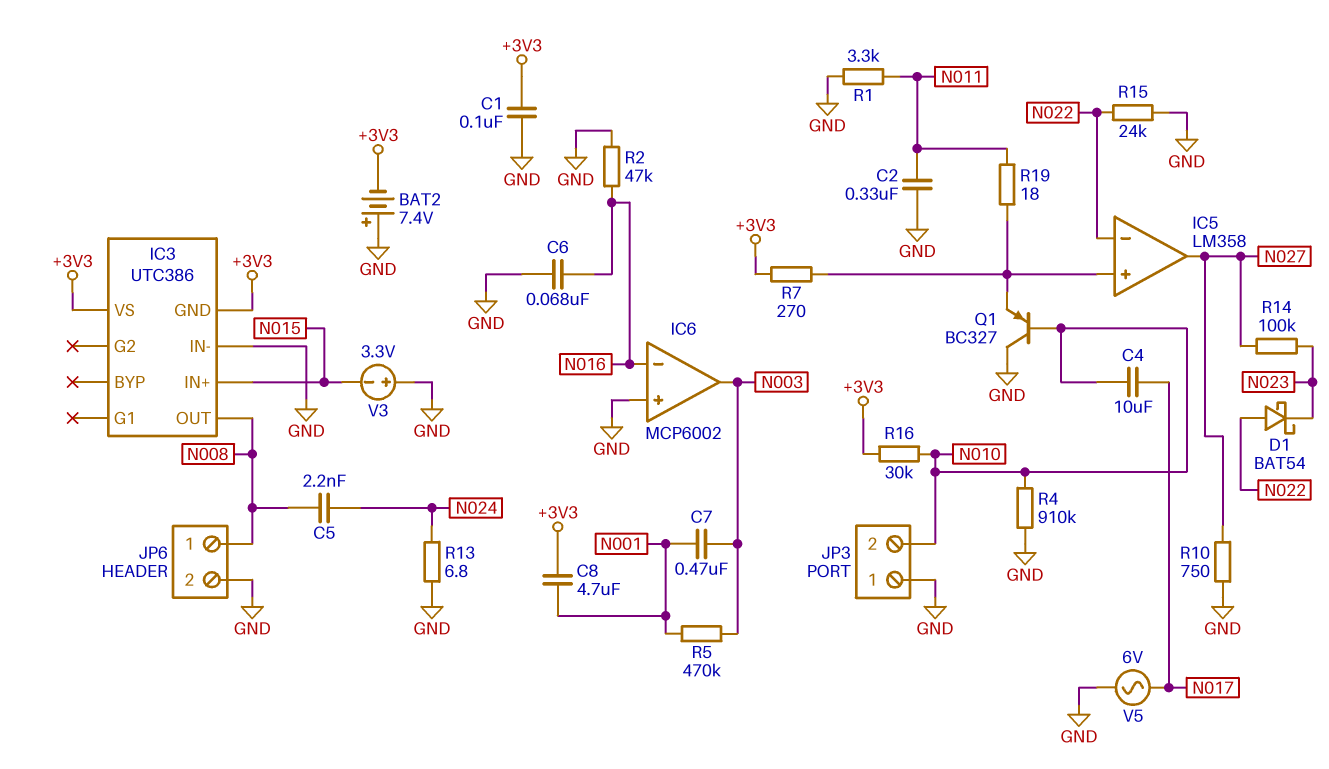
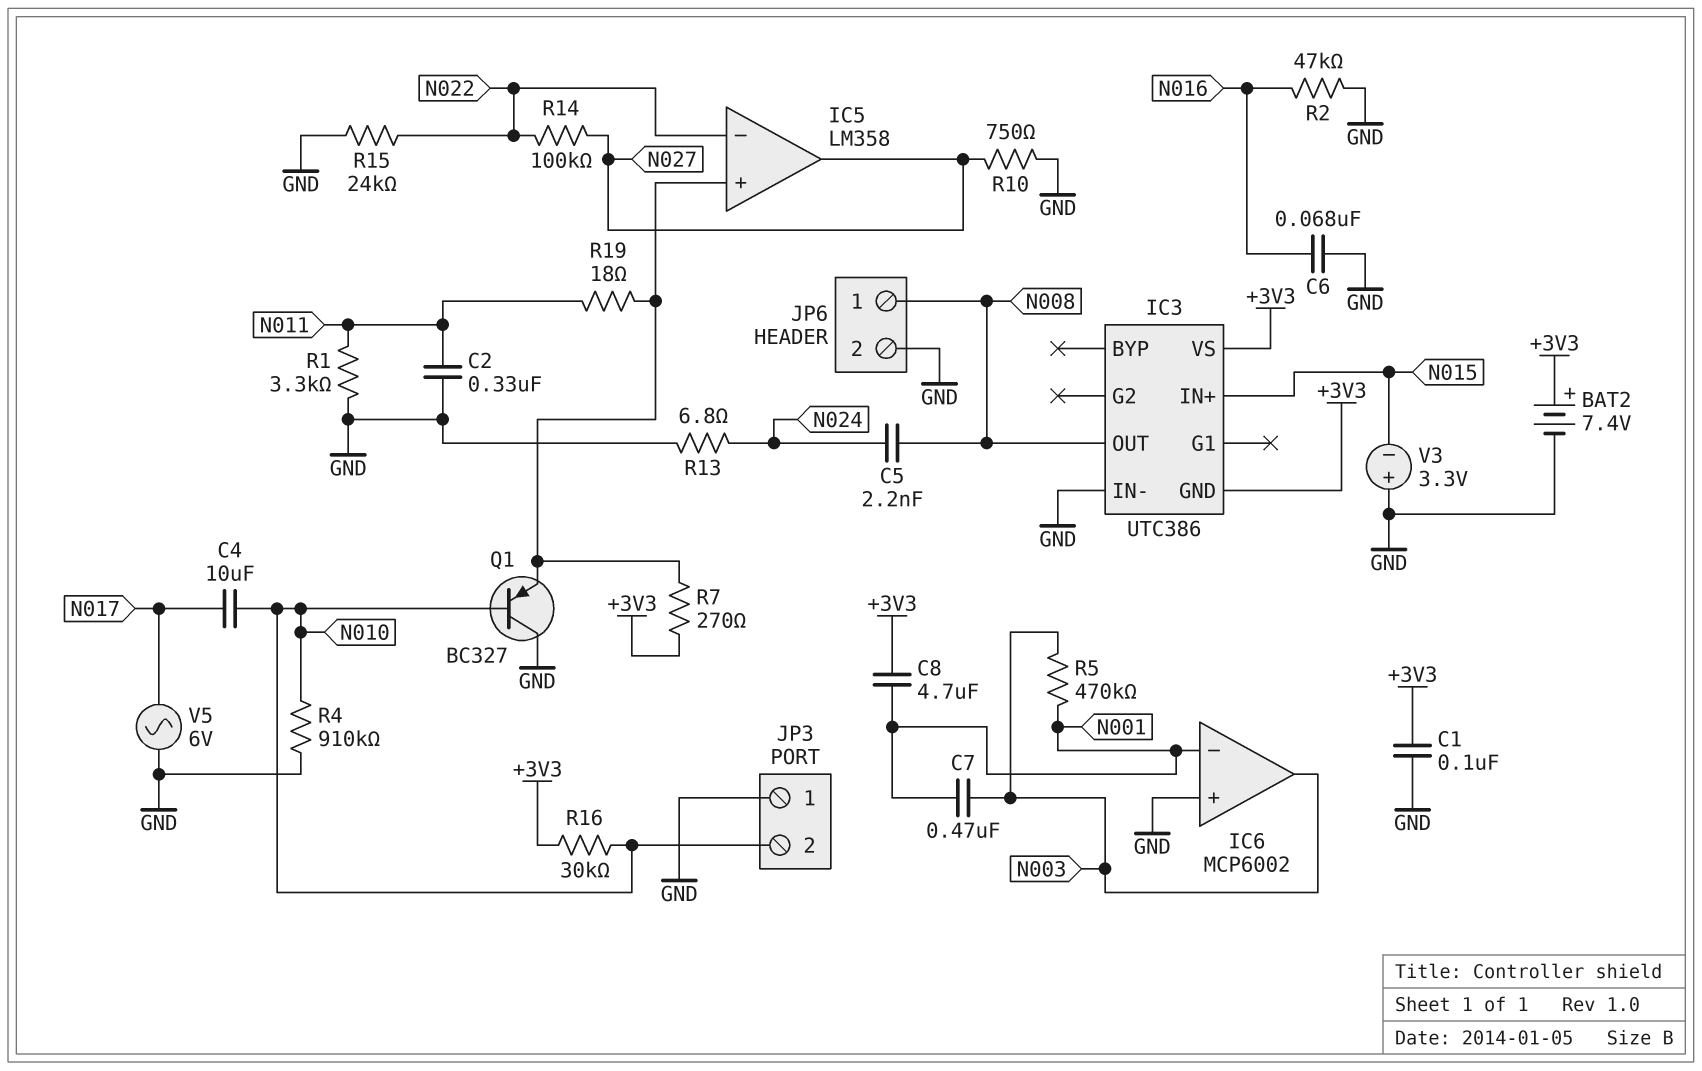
BAT2: 7.4V (plus GND, minus +3V3) -> 7.4V (plus +3V3, minus GND)
D1: schottky BAT54 (A N022, K N023) -> none
IC6 pin in-: N016 -> N001
R14: 100k (N023, N027) -> 100k (N022, N027)

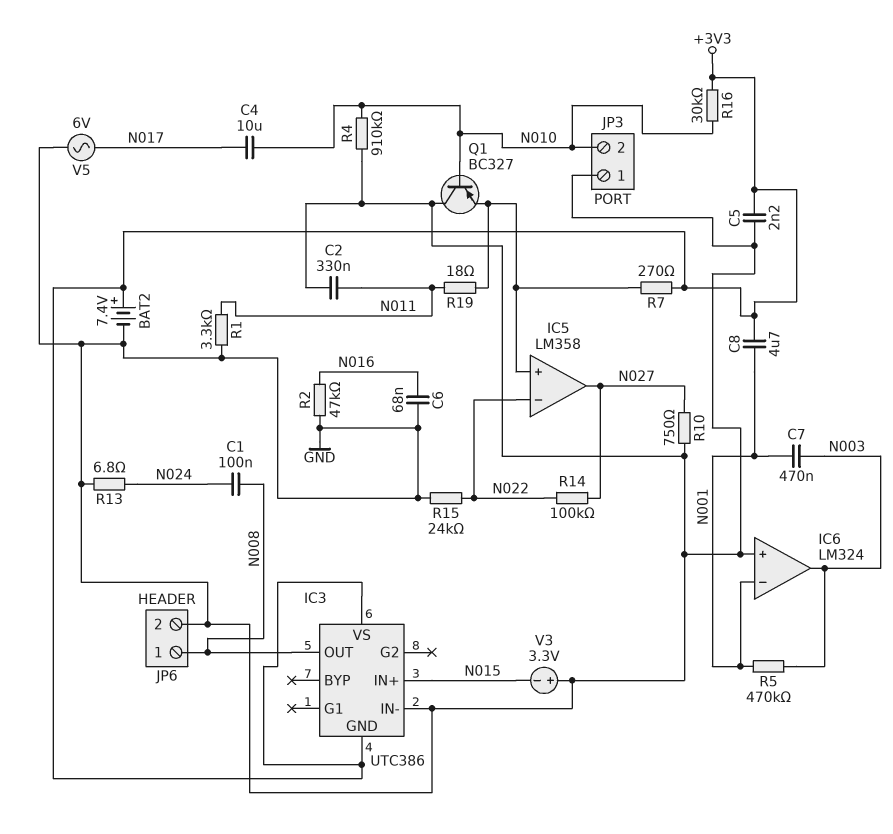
C1: 100nF (+3V3, GND) -> 100nF (N008, N024)
C5: 2.2nF (N008, N024) -> 2.2nF (+3V3, GND)
IC6: MCP6002 -> LM324

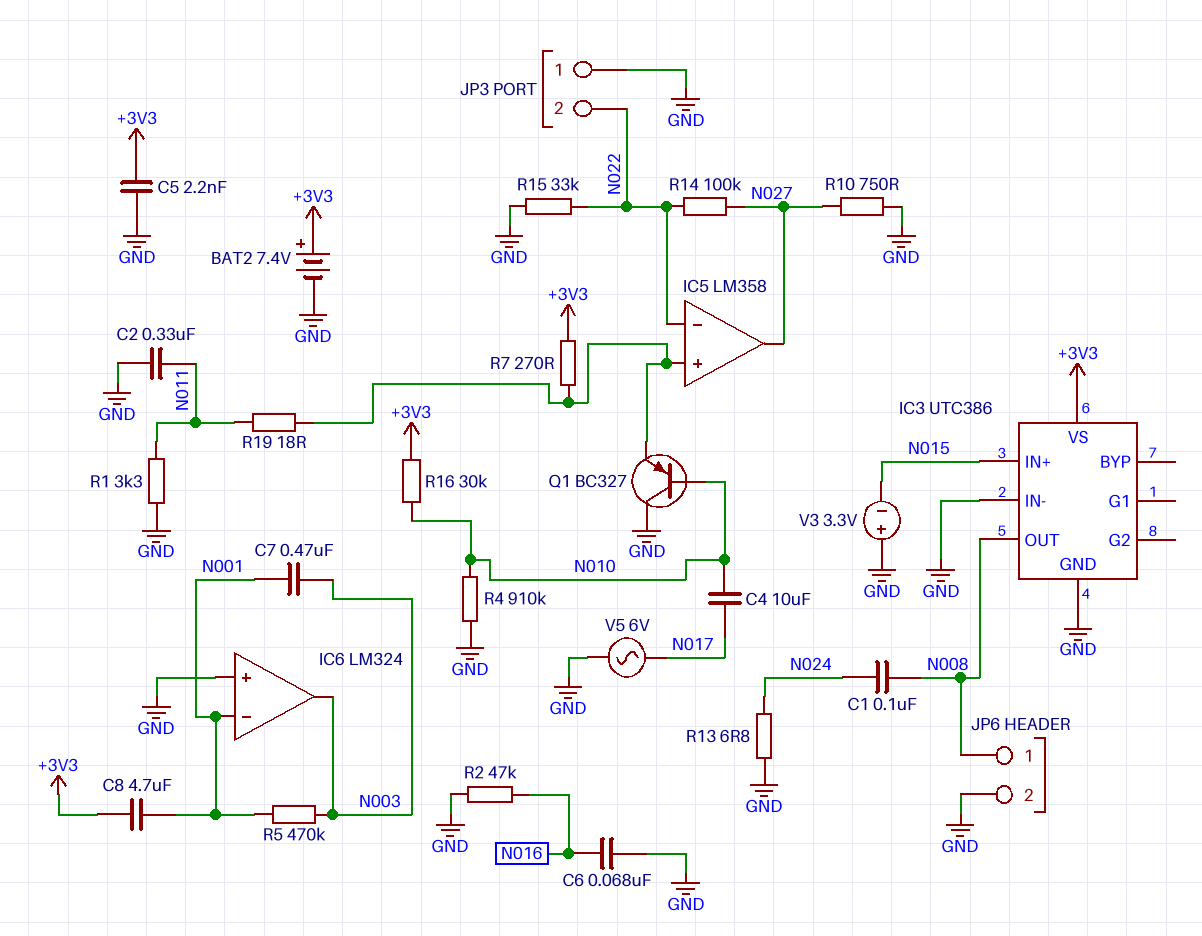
IC3 pin GND: +3V3 -> GND
JP3 pin 2: N010 -> N022
R15: 24k (GND, N022) -> 33k (GND, N022)

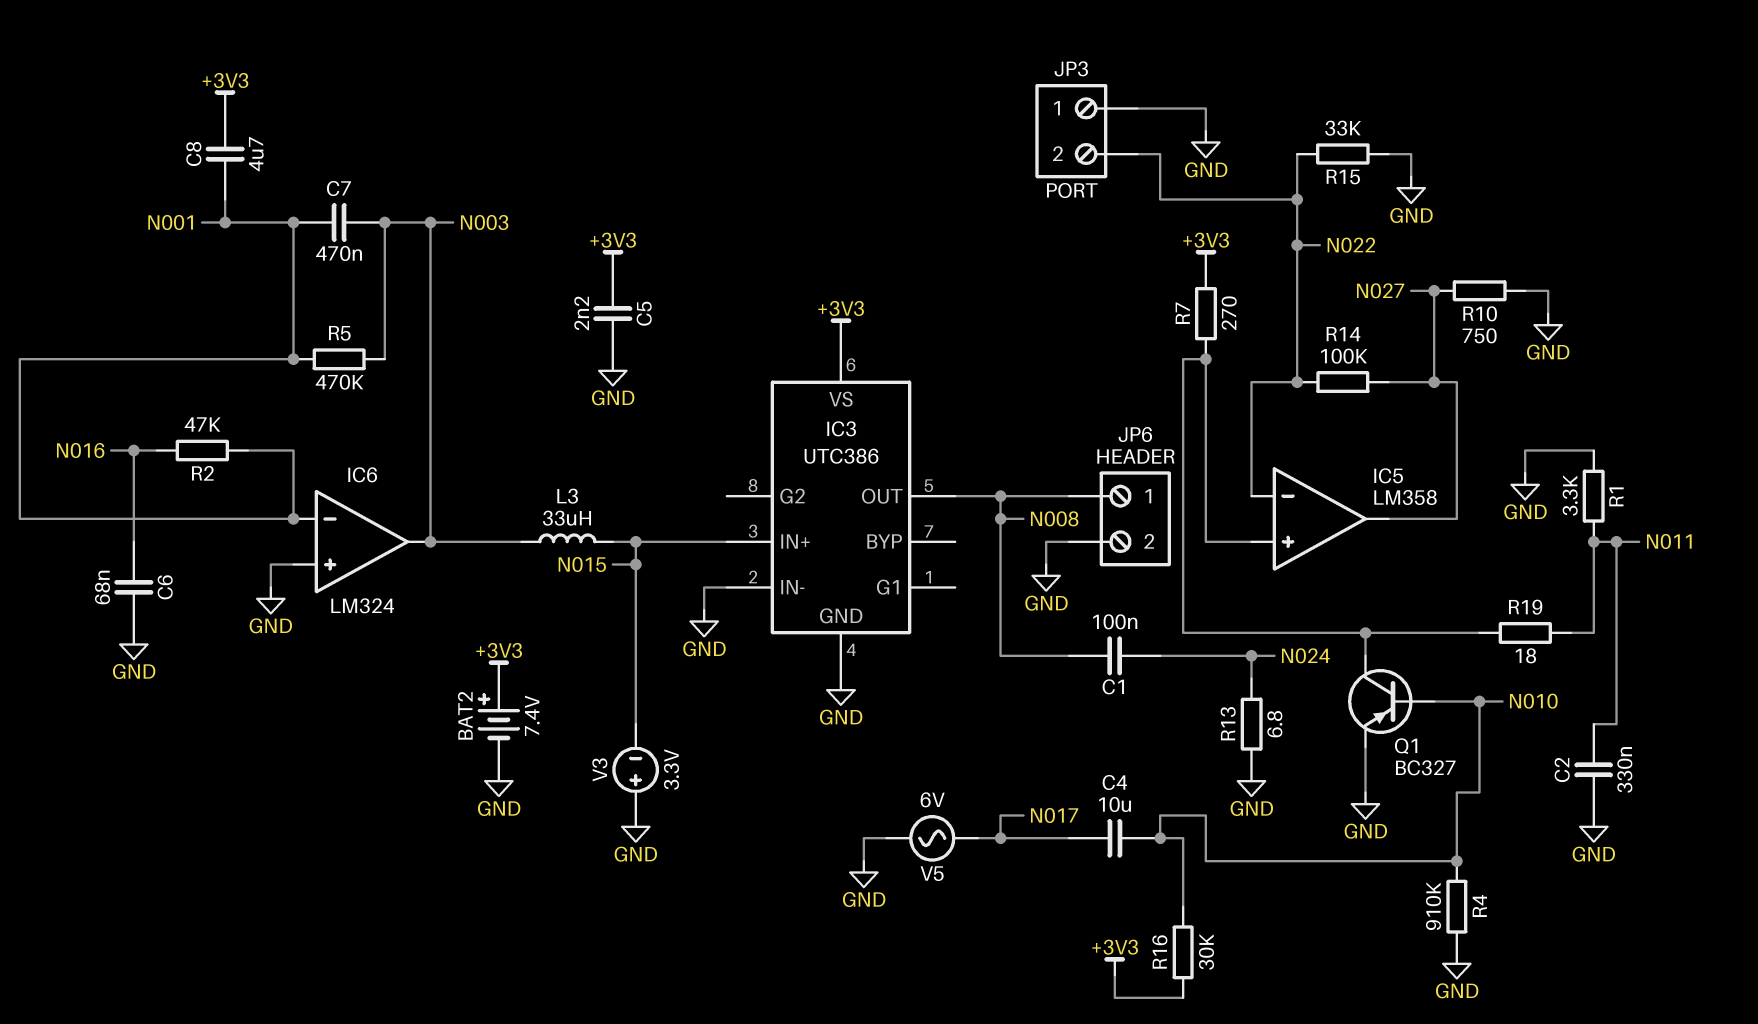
L3: none -> 33uH (N003, N015)
Q1: PNP BC327 (B N010, C GND, E IC5/in+) -> PNP BC327 (B N010, C IC5/in+, E GND)
R2: 47k (GND, N016) -> 47k (N001, N016)

